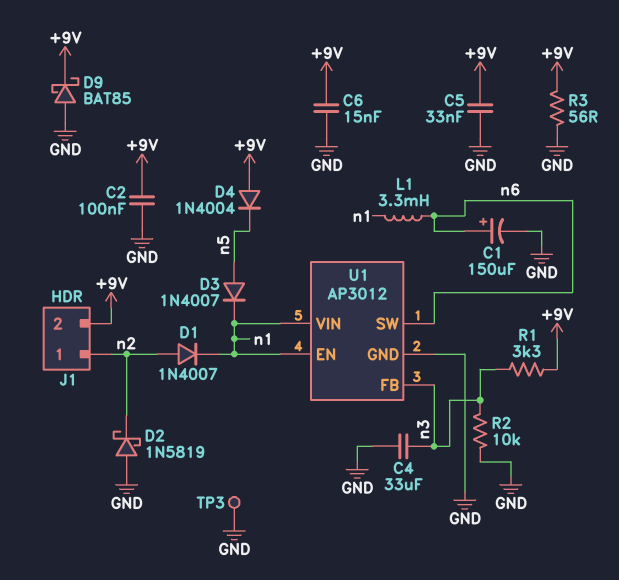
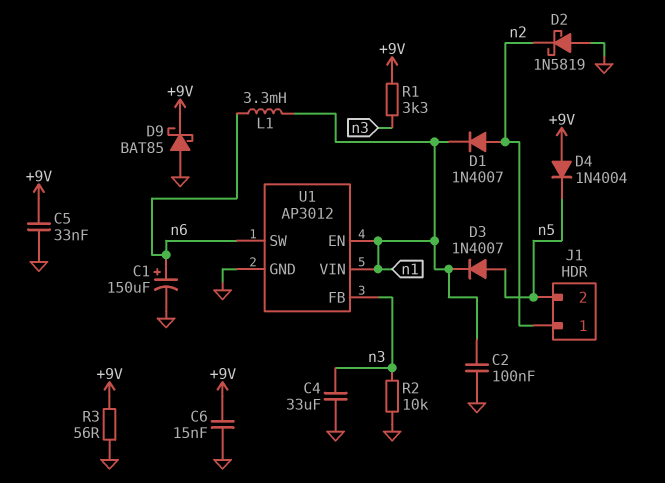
C2: 100nF (+9V, GND) -> 100nF (GND, n1)
J1 pin 2: +9V -> n5
TP3: test point (GND) -> none

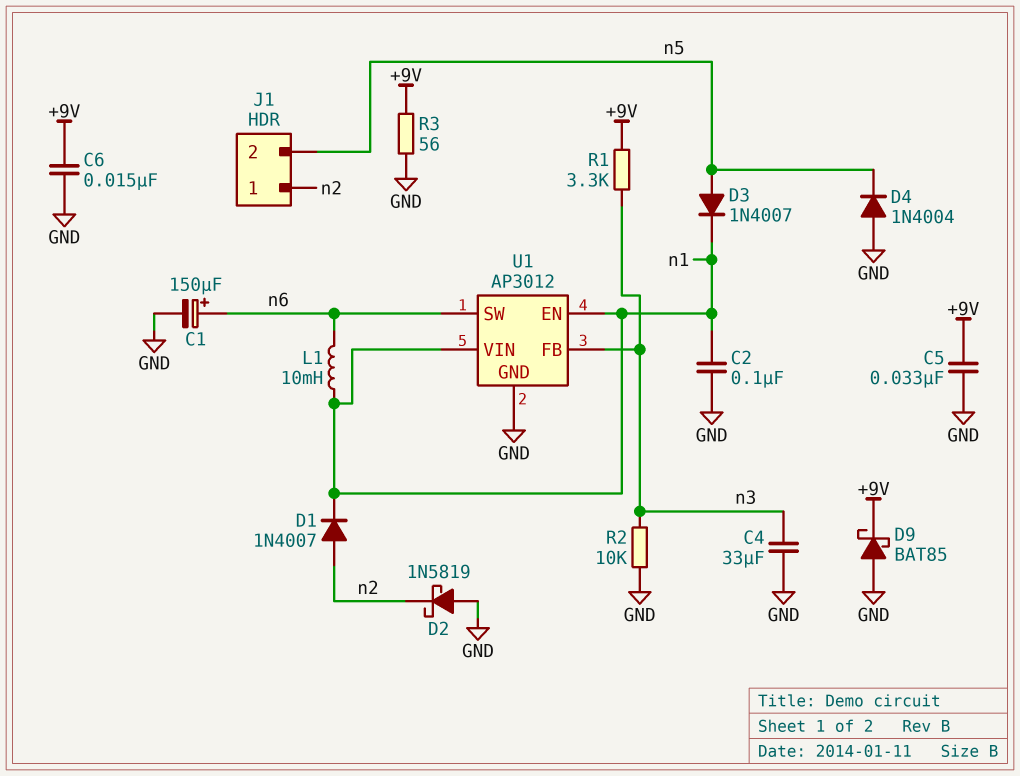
D4: diode 1N4004 (A +9V, K n5) -> diode 1N4004 (A GND, K n5)
L1: 3.3mH (n1, n6) -> 10mH (n1, n6)

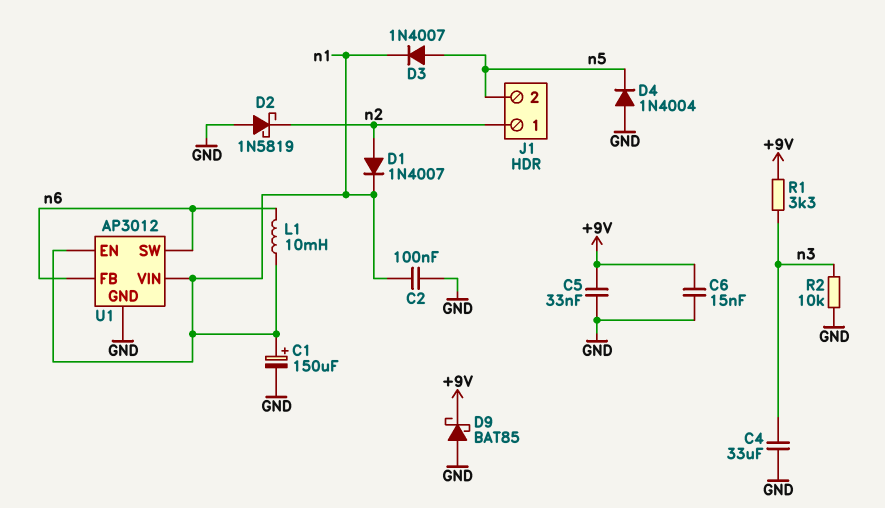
C1: 150uF (plus n6, minus GND) -> 150uF (plus n1, minus GND)
R3: 56 (+9V, GND) -> none
U1 pin FB: n3 -> n6

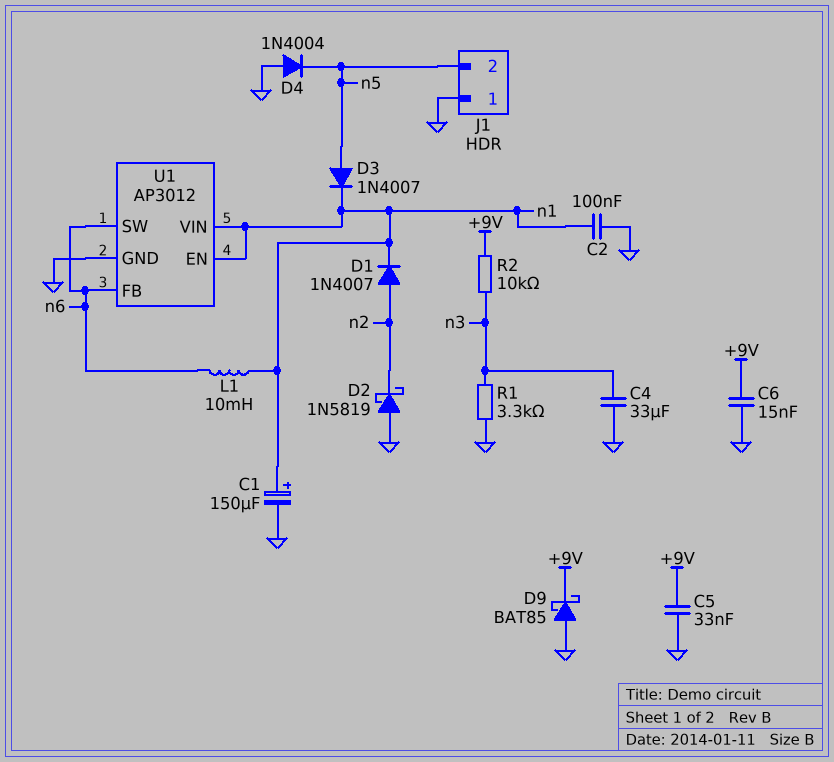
J1 pin 1: n2 -> GND
R1: 3.3k (+9V, n3) -> 3.3k (GND, n3)
R2: 10k (GND, n3) -> 10k (+9V, n3)

